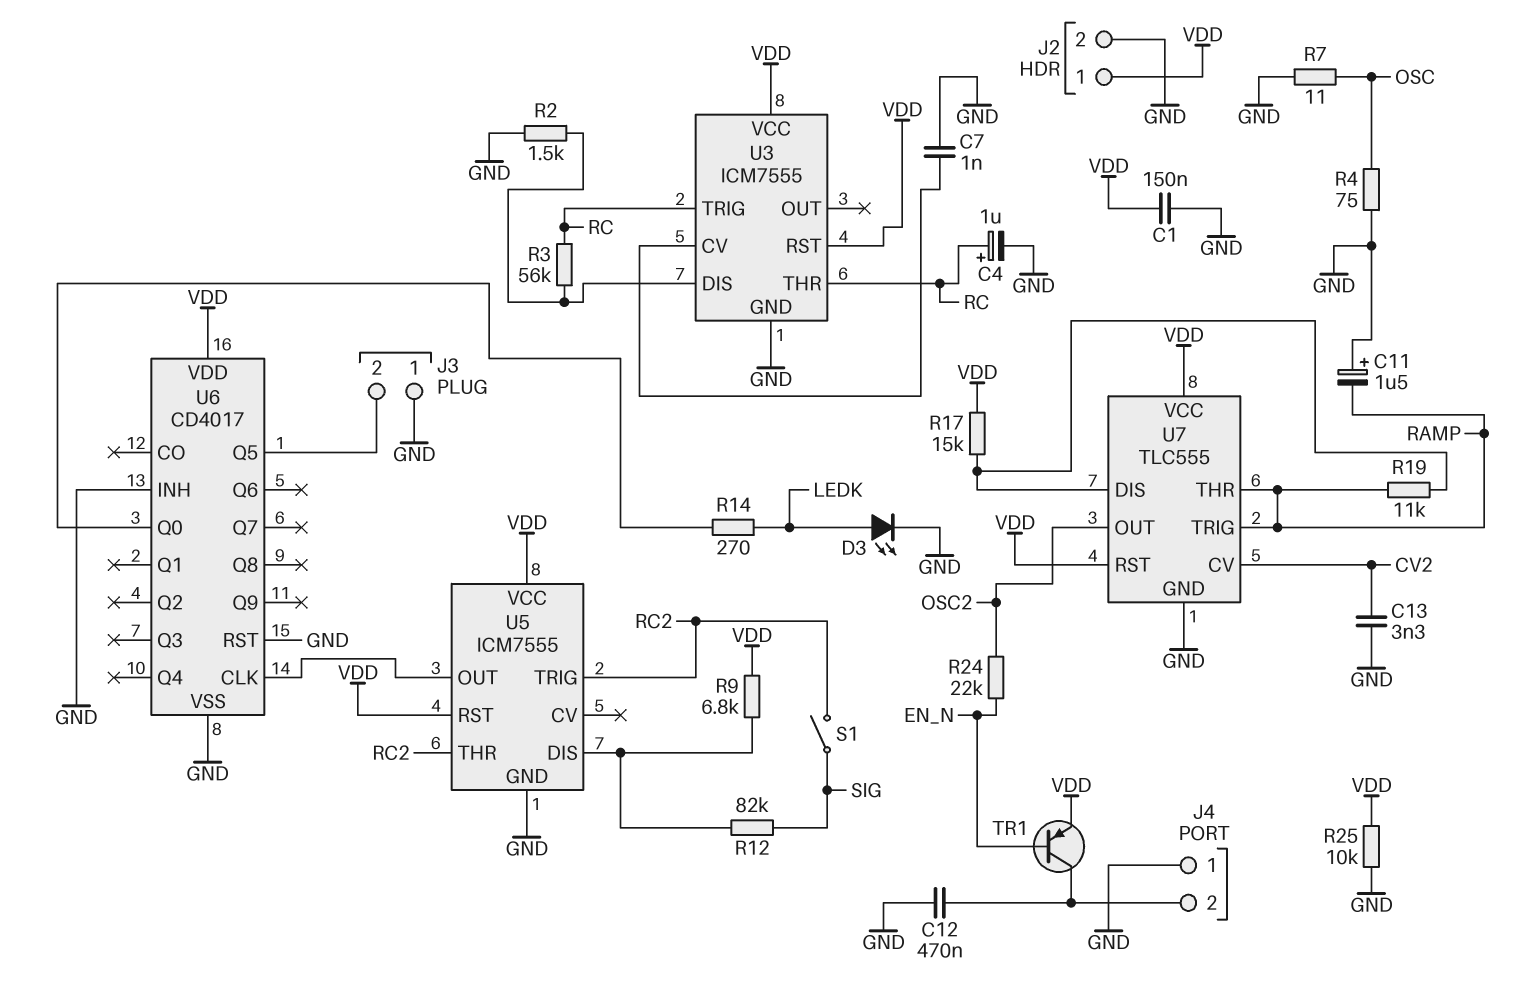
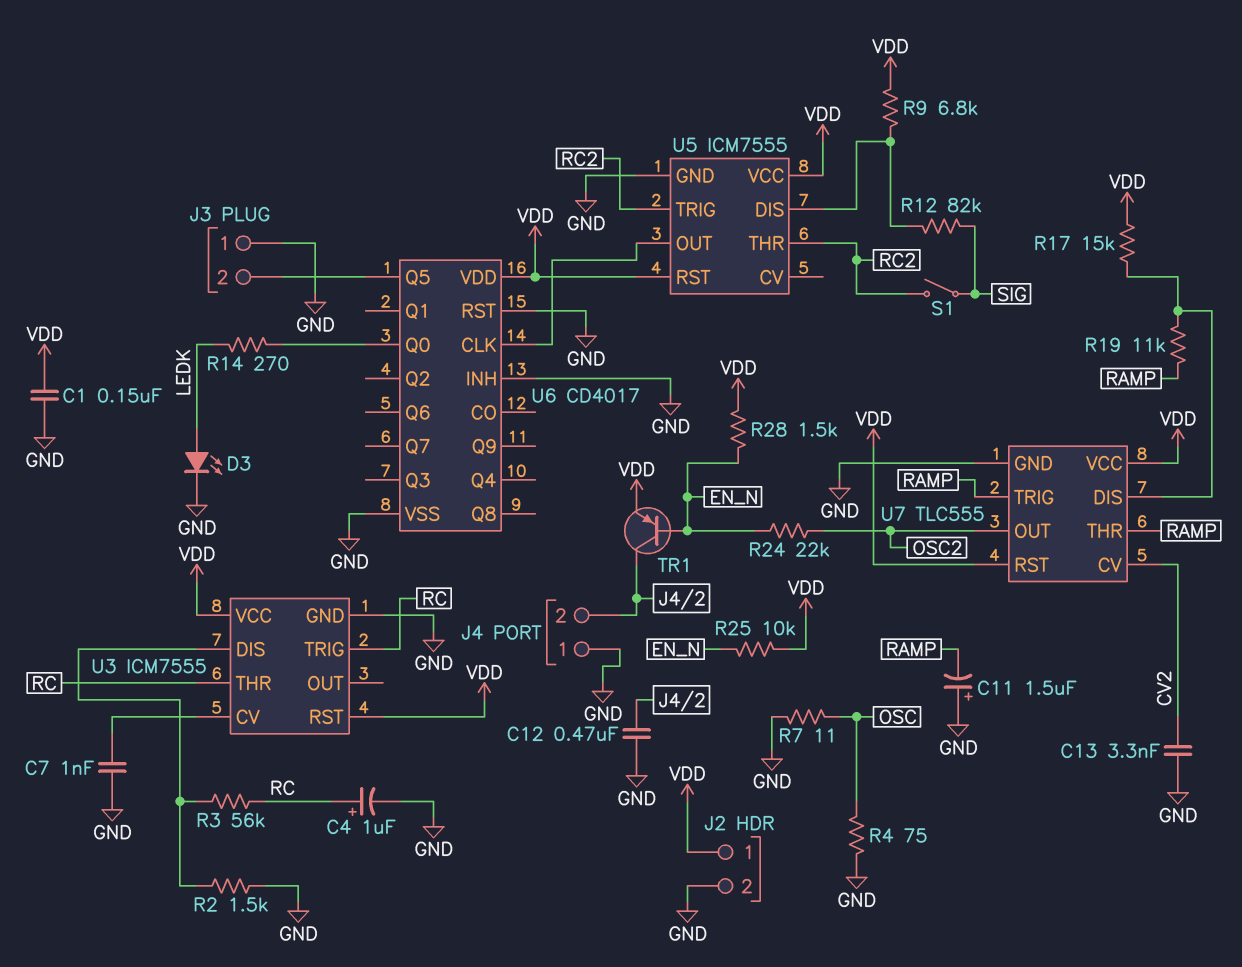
R25: 10k (GND, VDD) -> 10k (EN_N, VDD)
R28: none -> 1.5k (EN_N, VDD)

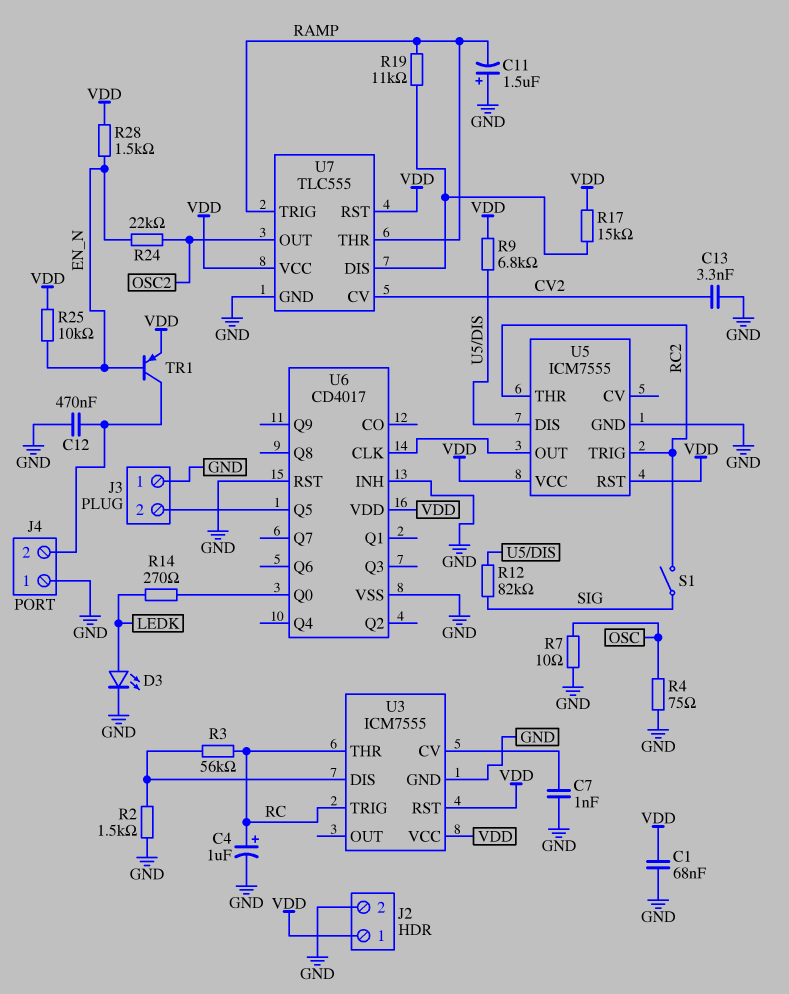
C1: 150nF (GND, VDD) -> 68nF (GND, VDD)
R7: 11 (GND, OSC) -> 10 (GND, OSC)

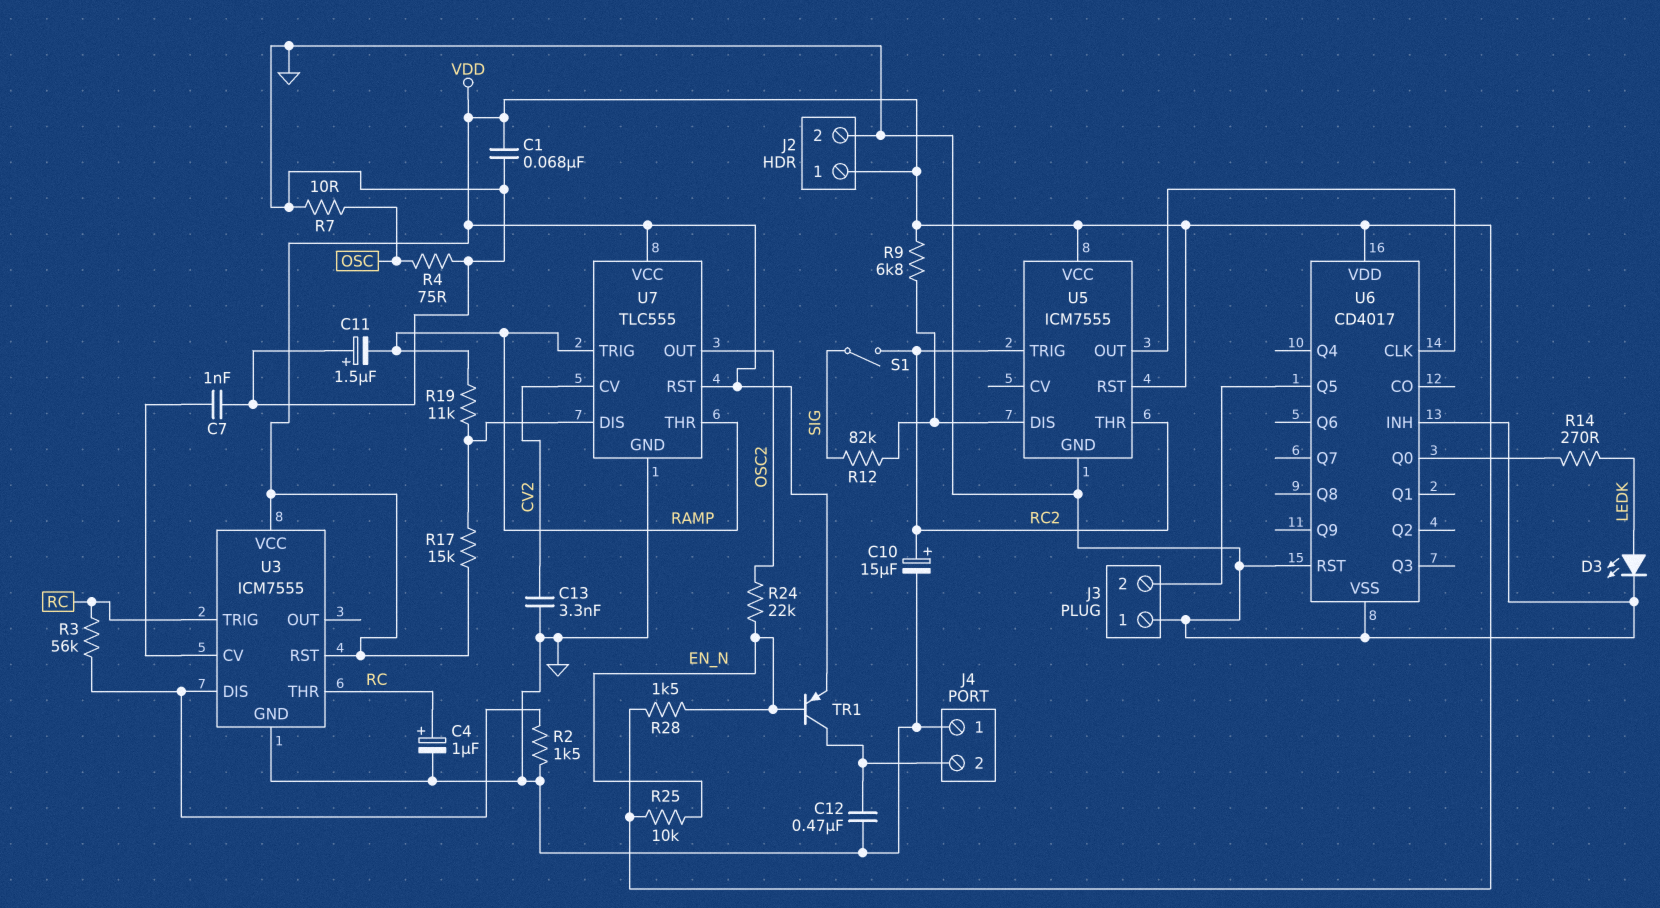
C10: none -> 15uF (plus RC2, minus GND)

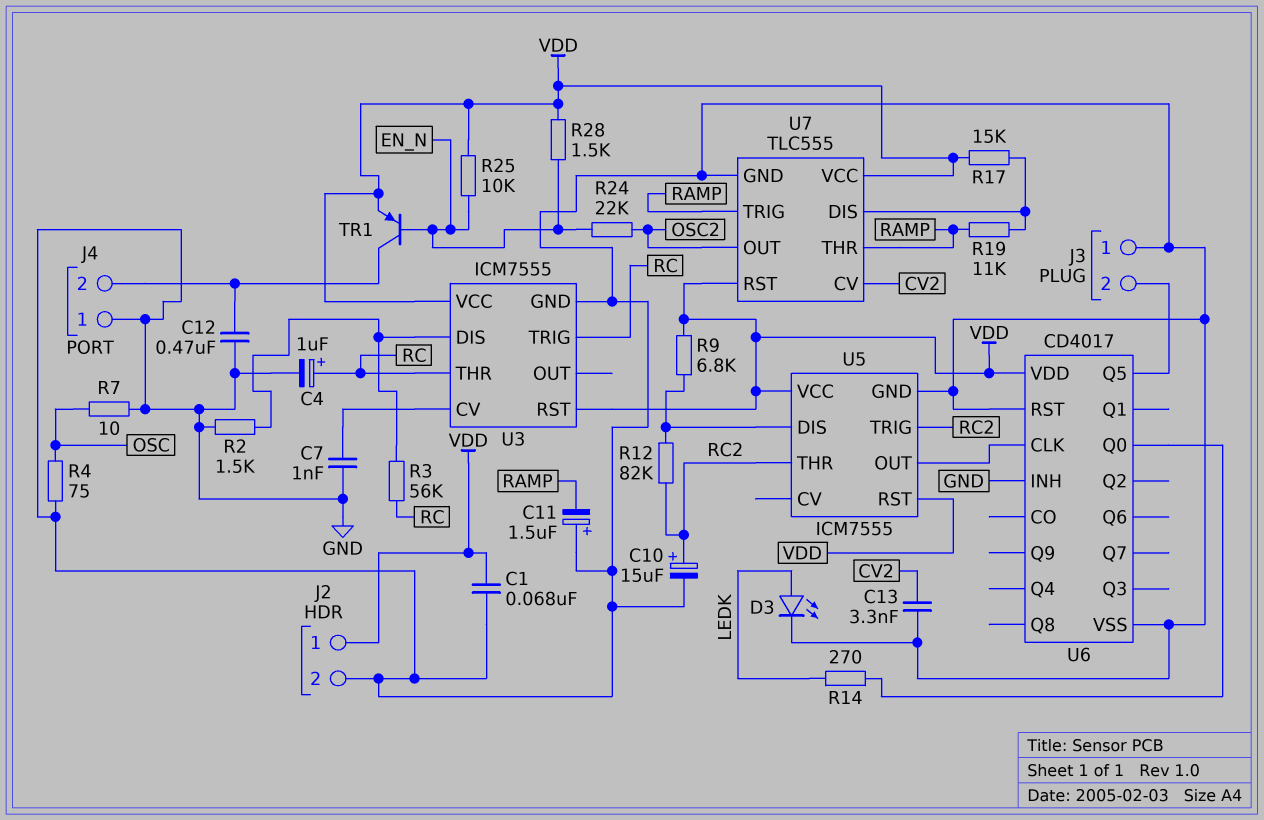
R12: 82k (SIG, U5/DIS) -> 82k (RC2, U5/DIS)
S1: switch (RC2, SIG) -> none

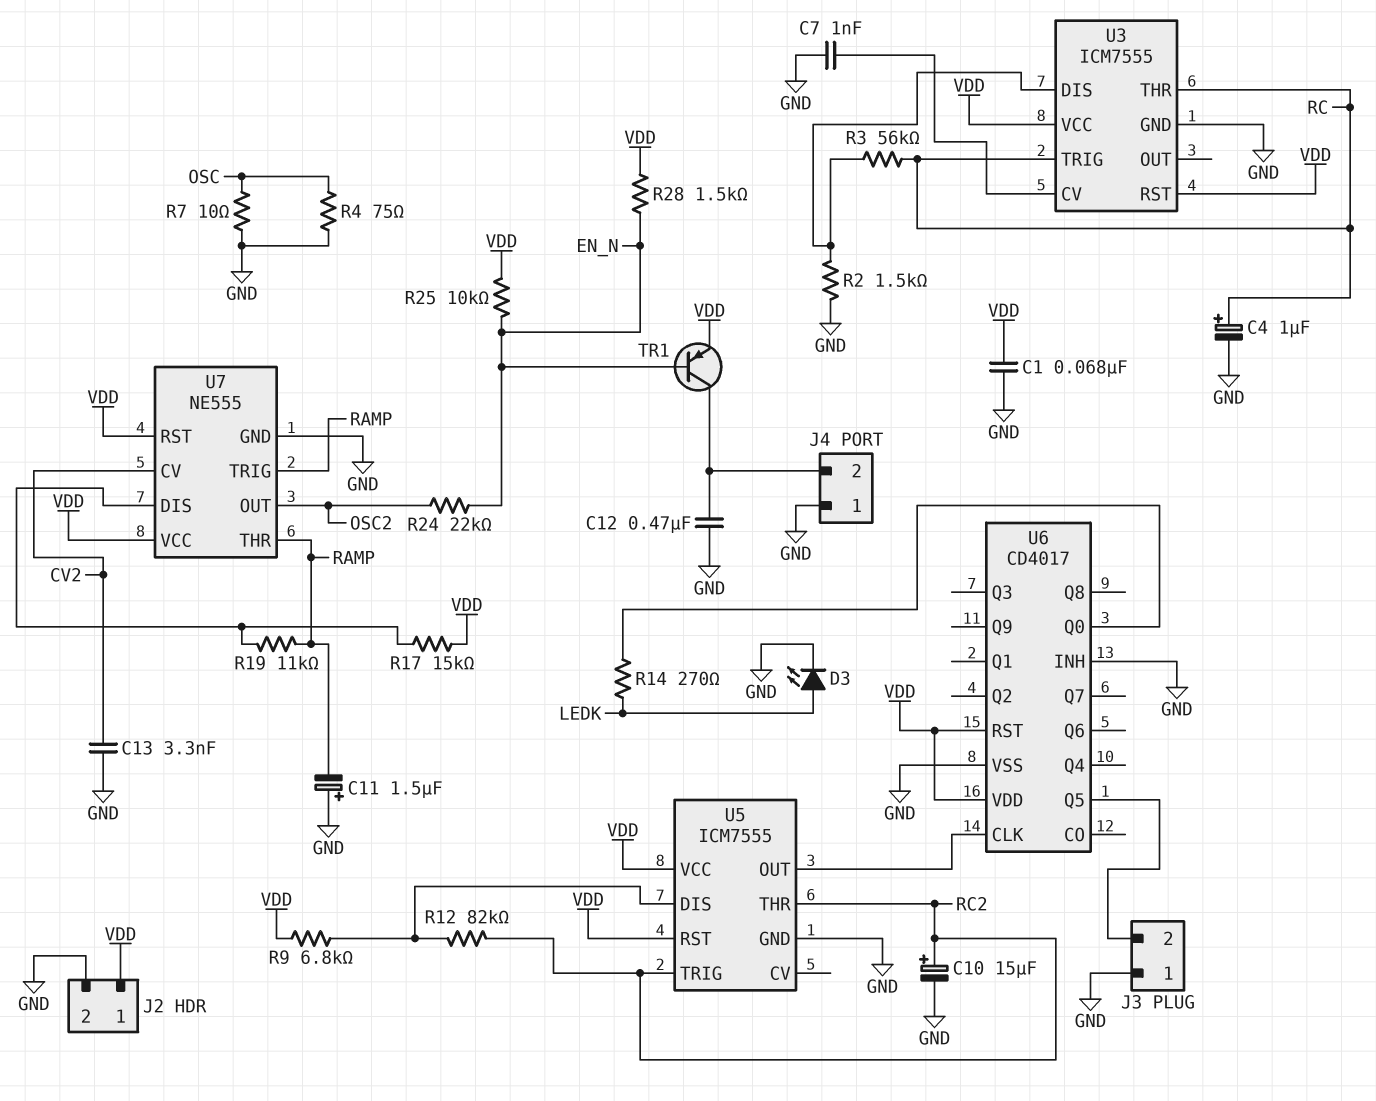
U6 pin RST: GND -> VDD
U7: TLC555 -> NE555

